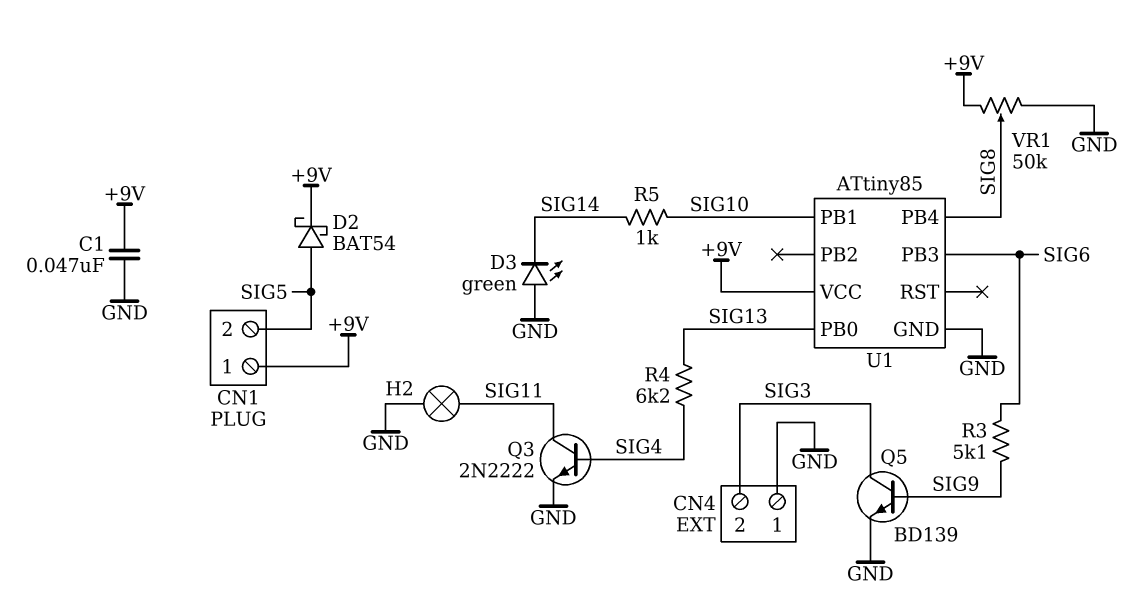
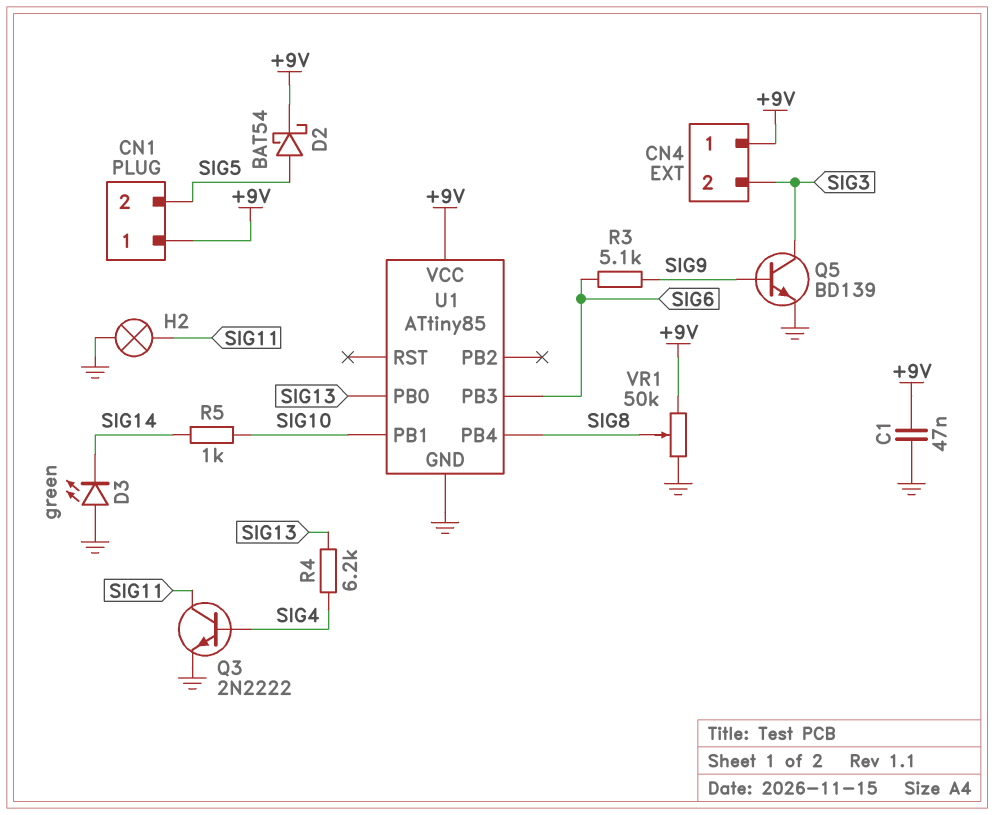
CN4 pin 1: GND -> +9V

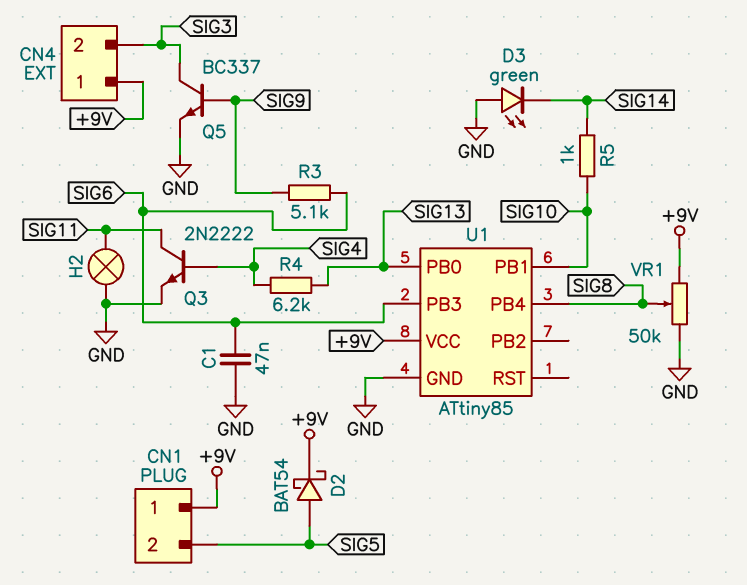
C1: 47nF (+9V, GND) -> 47nF (GND, SIG6)
Q5: NPN BD139 (B SIG9, C SIG3, E GND) -> NPN BC337 (B SIG9, C SIG3, E GND)

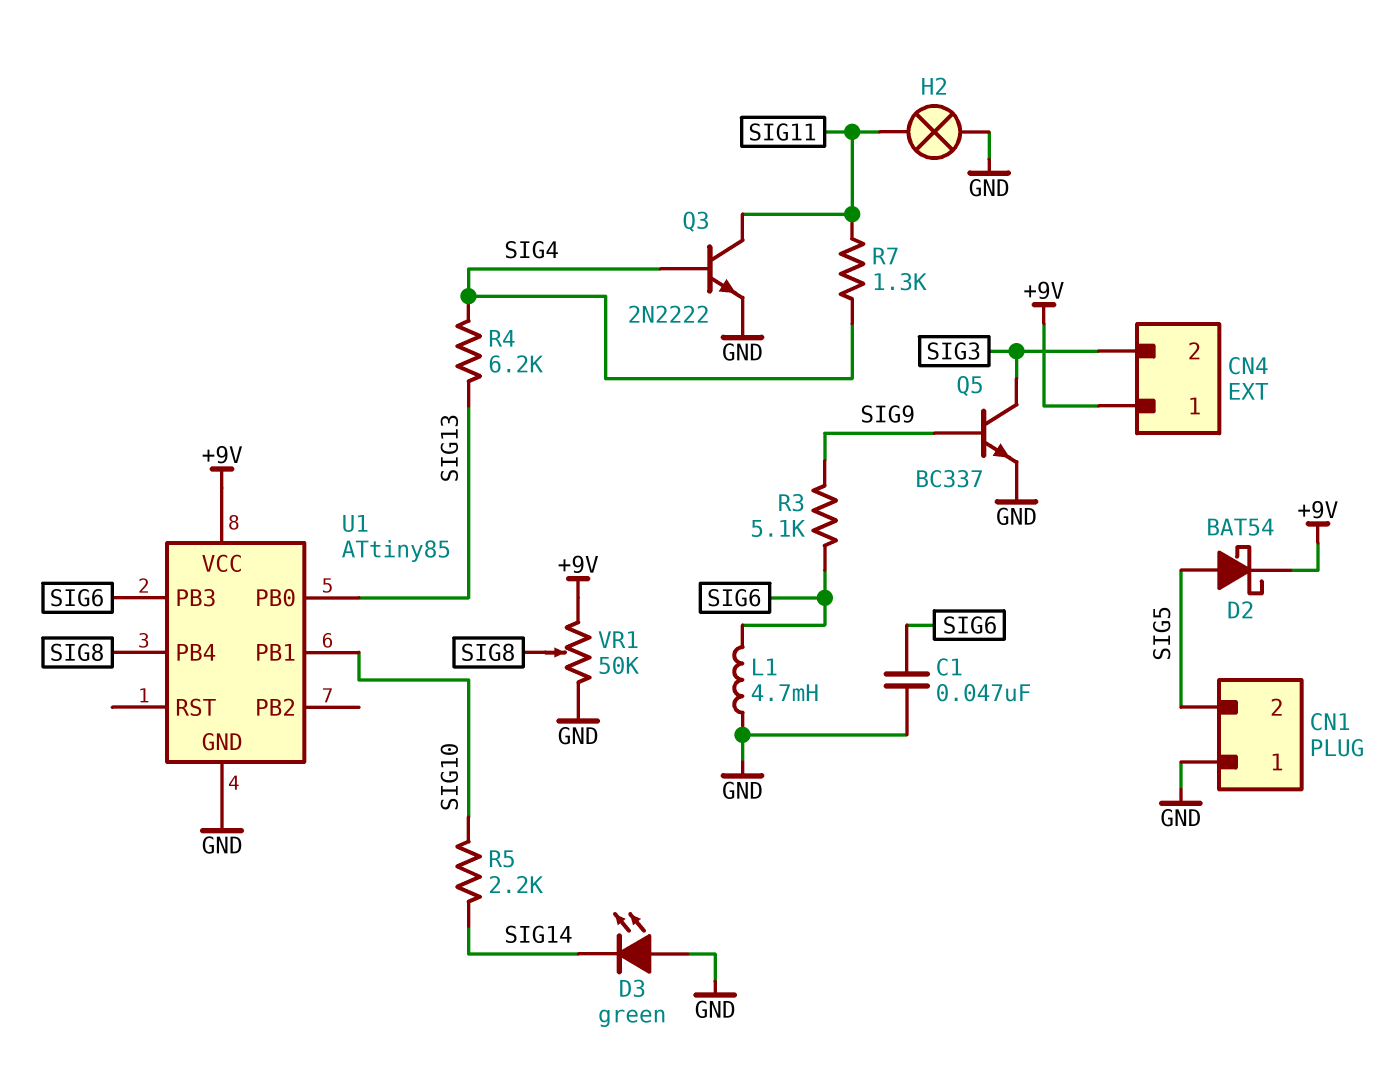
CN1 pin 1: +9V -> GND
L1: none -> 4.7mH (GND, SIG6)
R5: 1k (SIG10, SIG14) -> 2.2k (SIG10, SIG14)
R7: none -> 1.3k (SIG4, SIG11)

